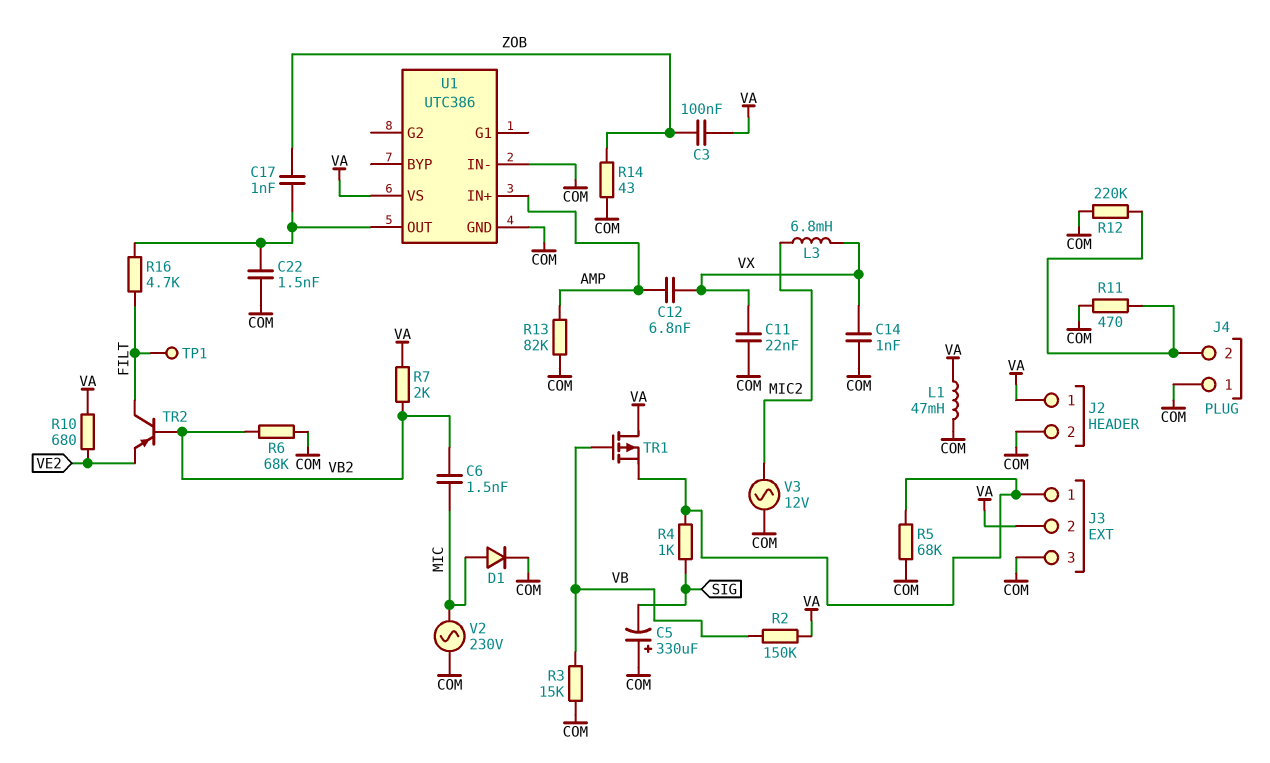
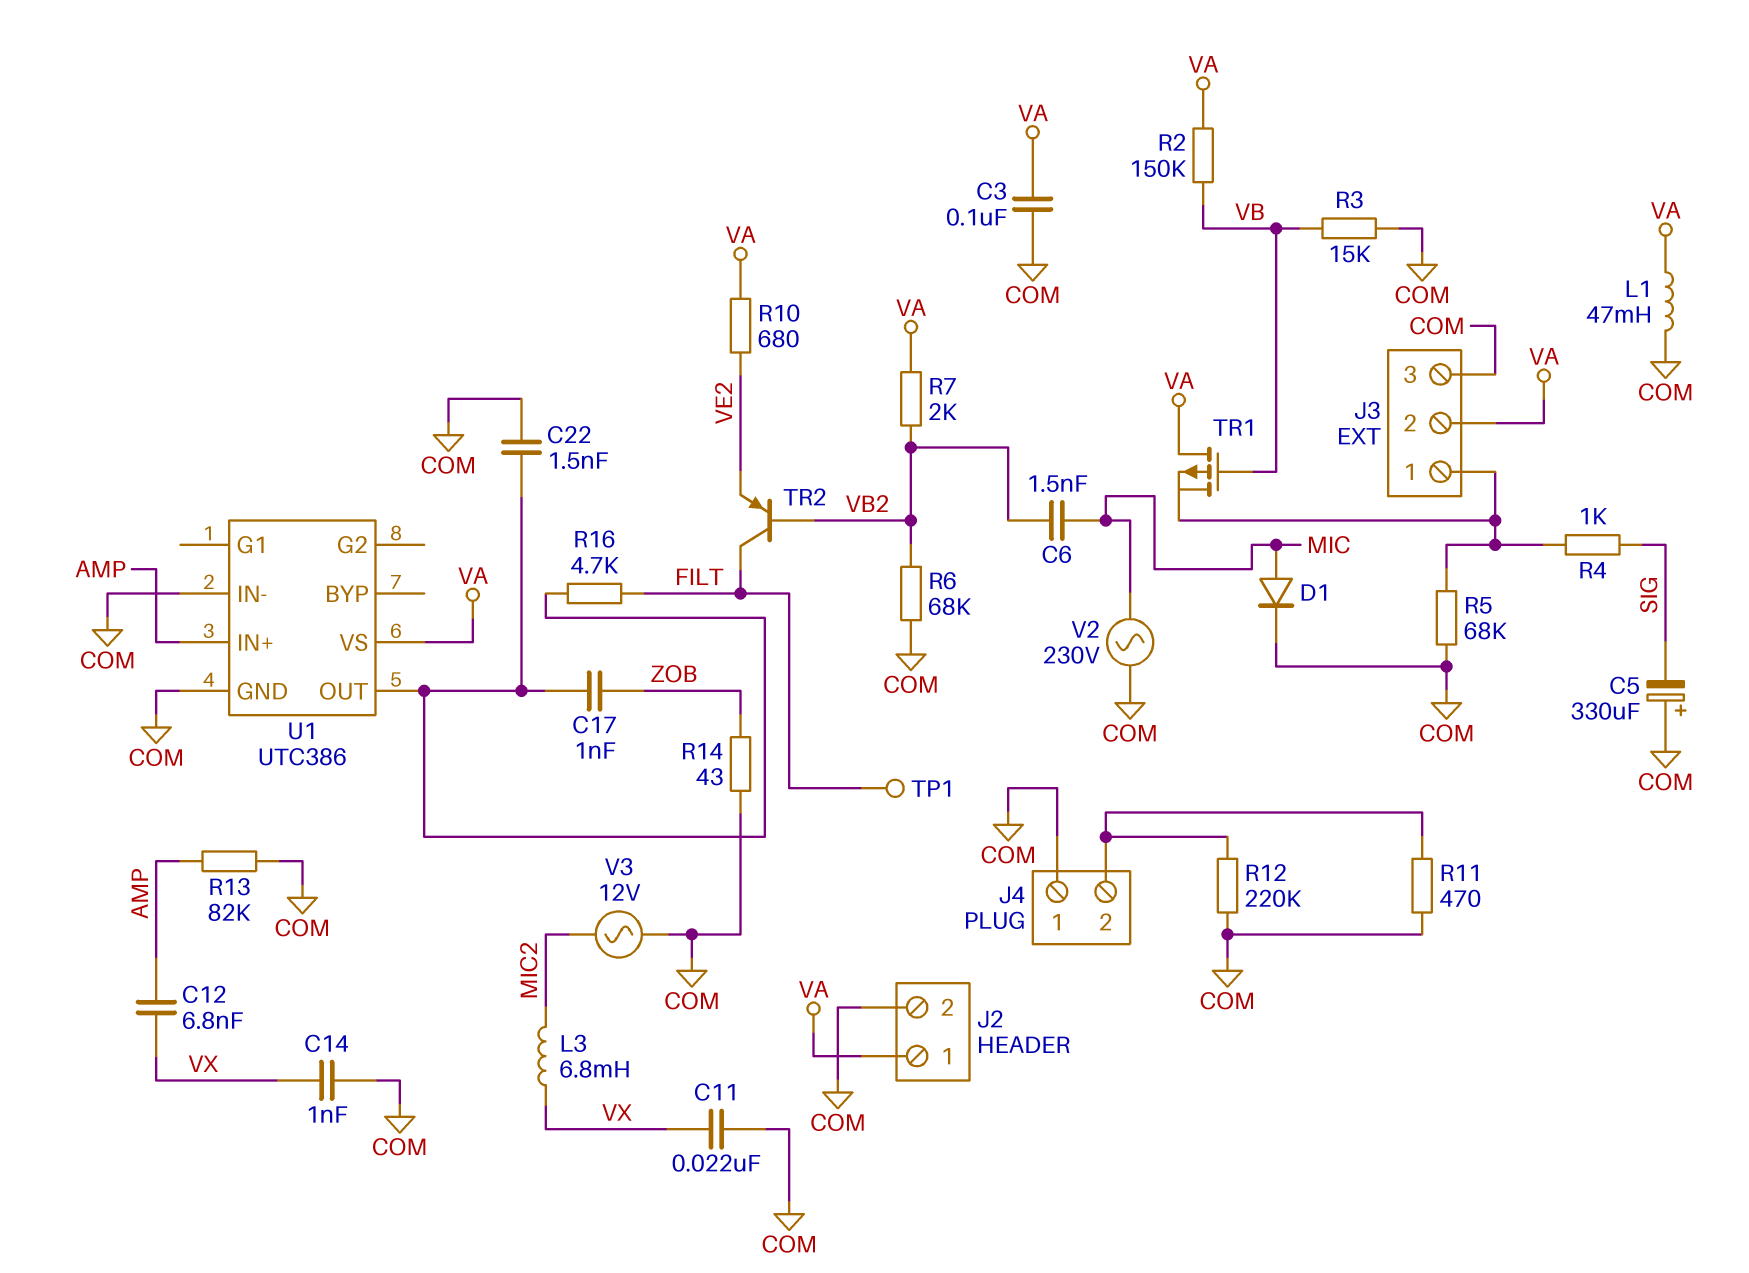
C3: 100nF (VA, ZOB) -> 100nF (COM, VA)

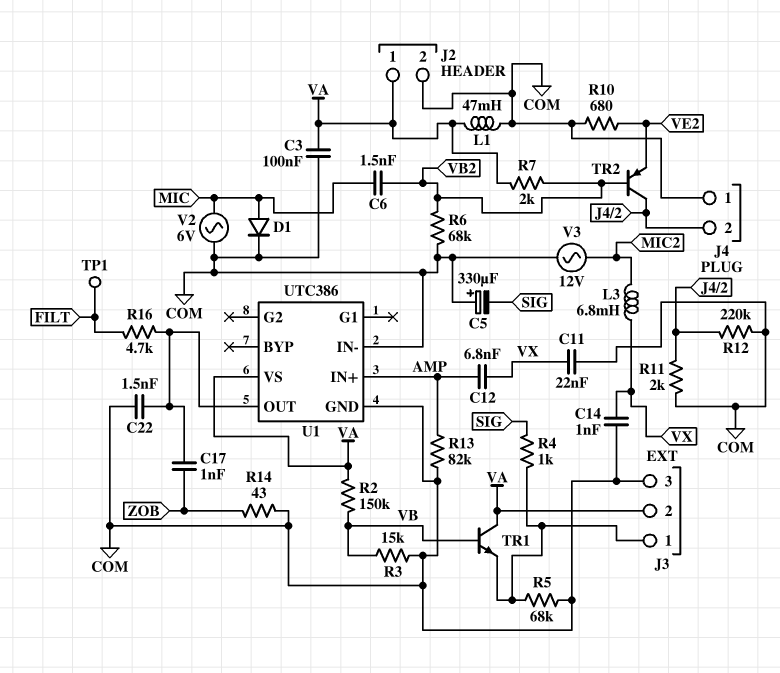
R10: 680 (VA, VE2) -> 680 (COM, VE2)
R11: 470 (COM, J4/2) -> 2k (COM, J4/2)
TR1: PMOS (G VB, D VA, S J3/1) -> NPN (B VB, C VA, E J3/1)
TR2: PNP (B VB2, C FILT, E VE2) -> PNP (B VB2, C J4/2, E VE2)
V2: AC 230V (COM, MIC) -> AC 6V (COM, MIC)

